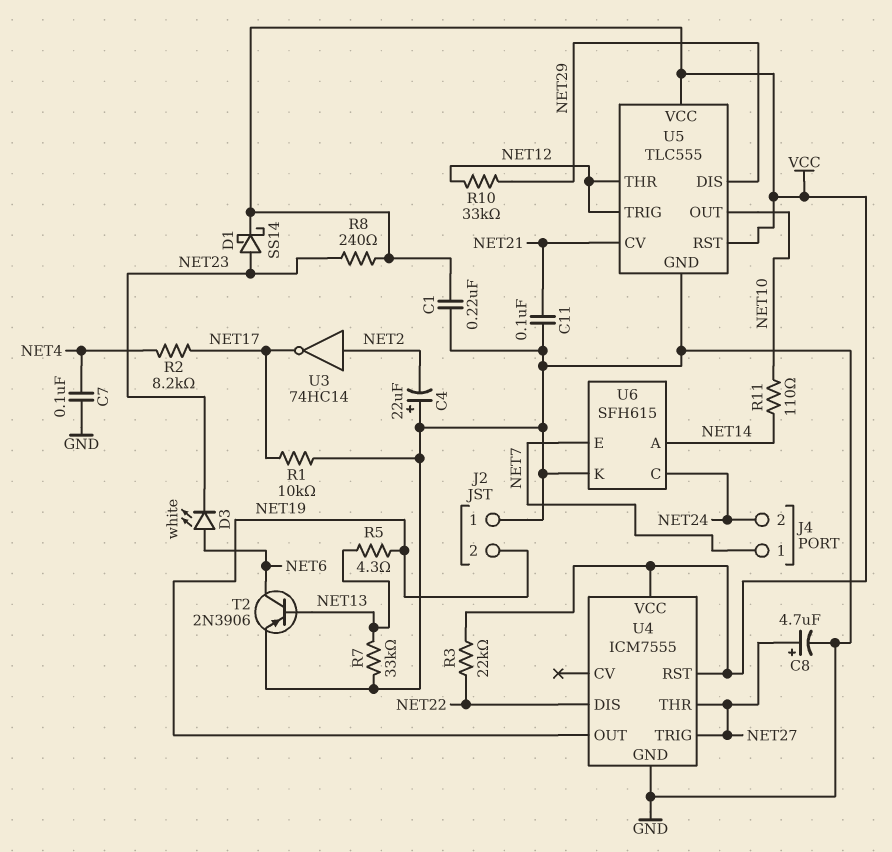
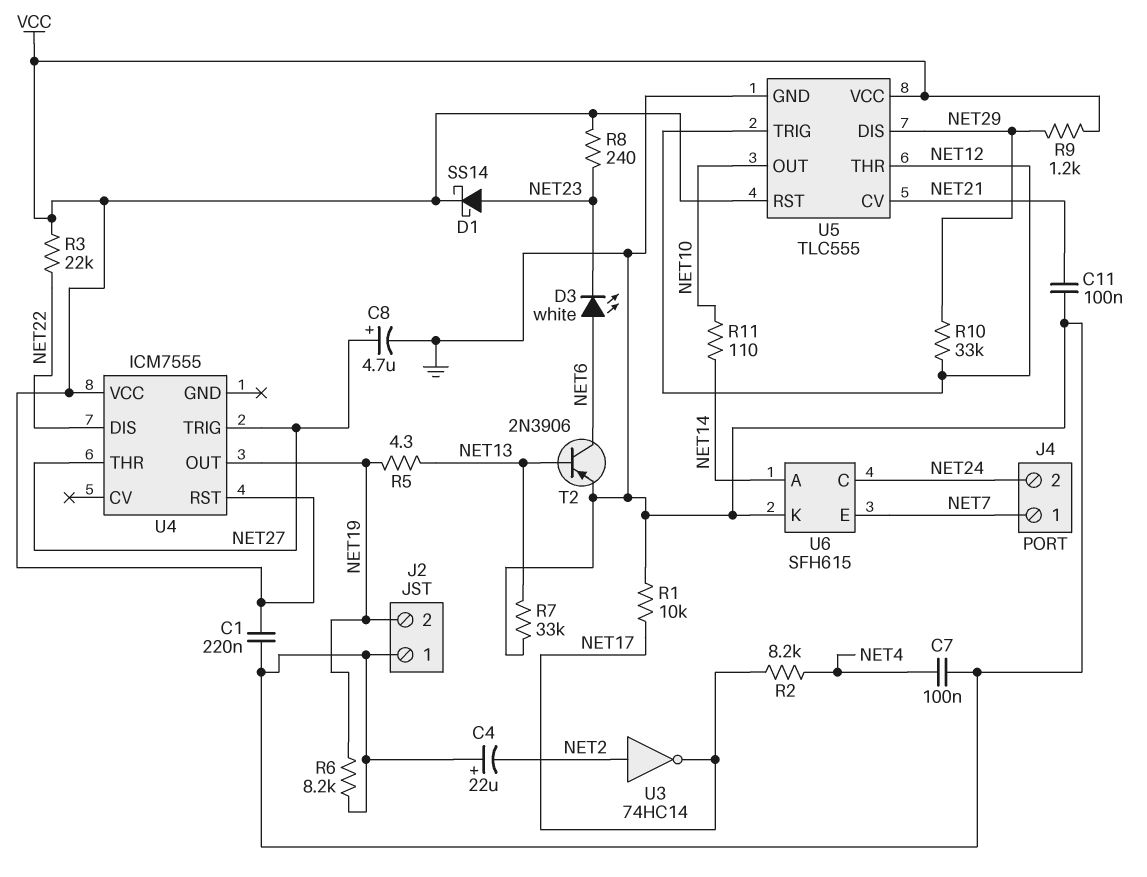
R6: none -> 8.2k (GND, NET19)
R9: none -> 1.2k (NET29, VCC)
U4 pin GND: GND -> none

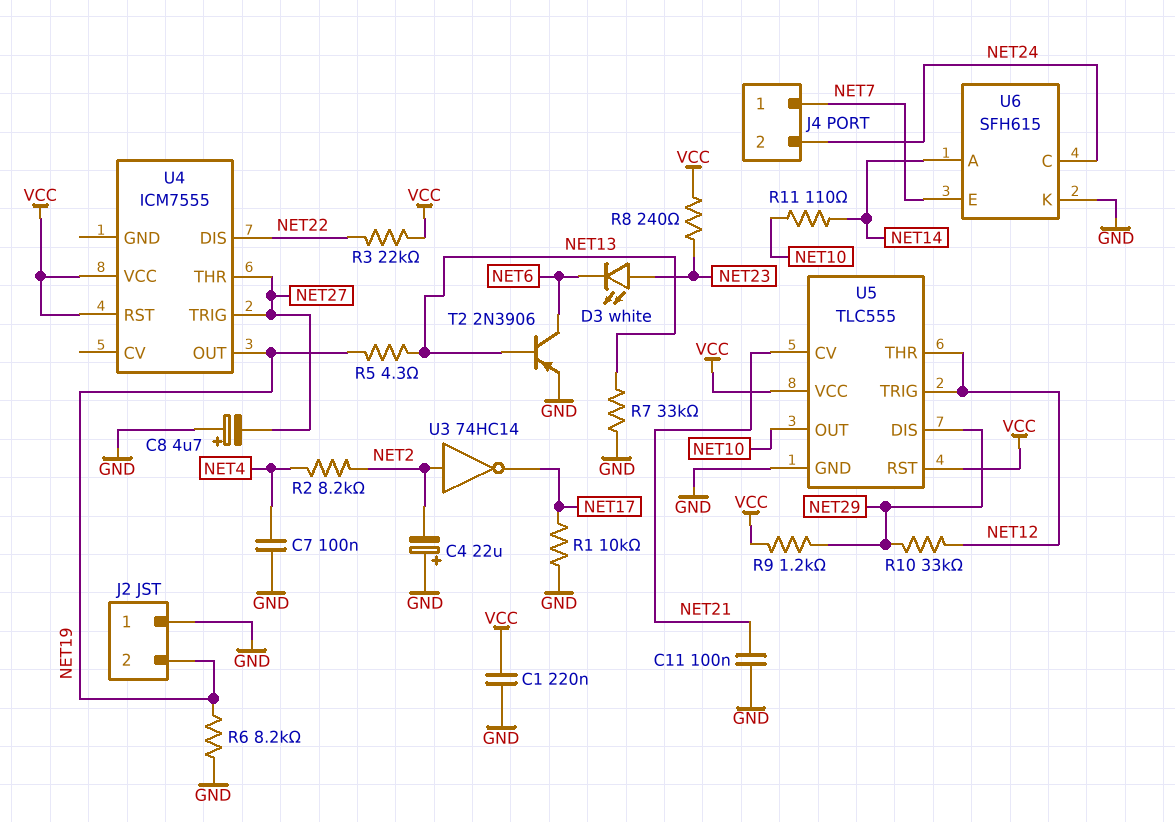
C8: 4.7uF (plus NET27, minus GND) -> 4.7uF (plus GND, minus NET27)
D1: schottky SS14 (A NET23, K VCC) -> none
D3: LED white (A NET6, K NET23) -> LED white (A NET23, K NET6)
R2: 8.2k (NET4, NET17) -> 8.2k (NET2, NET4)

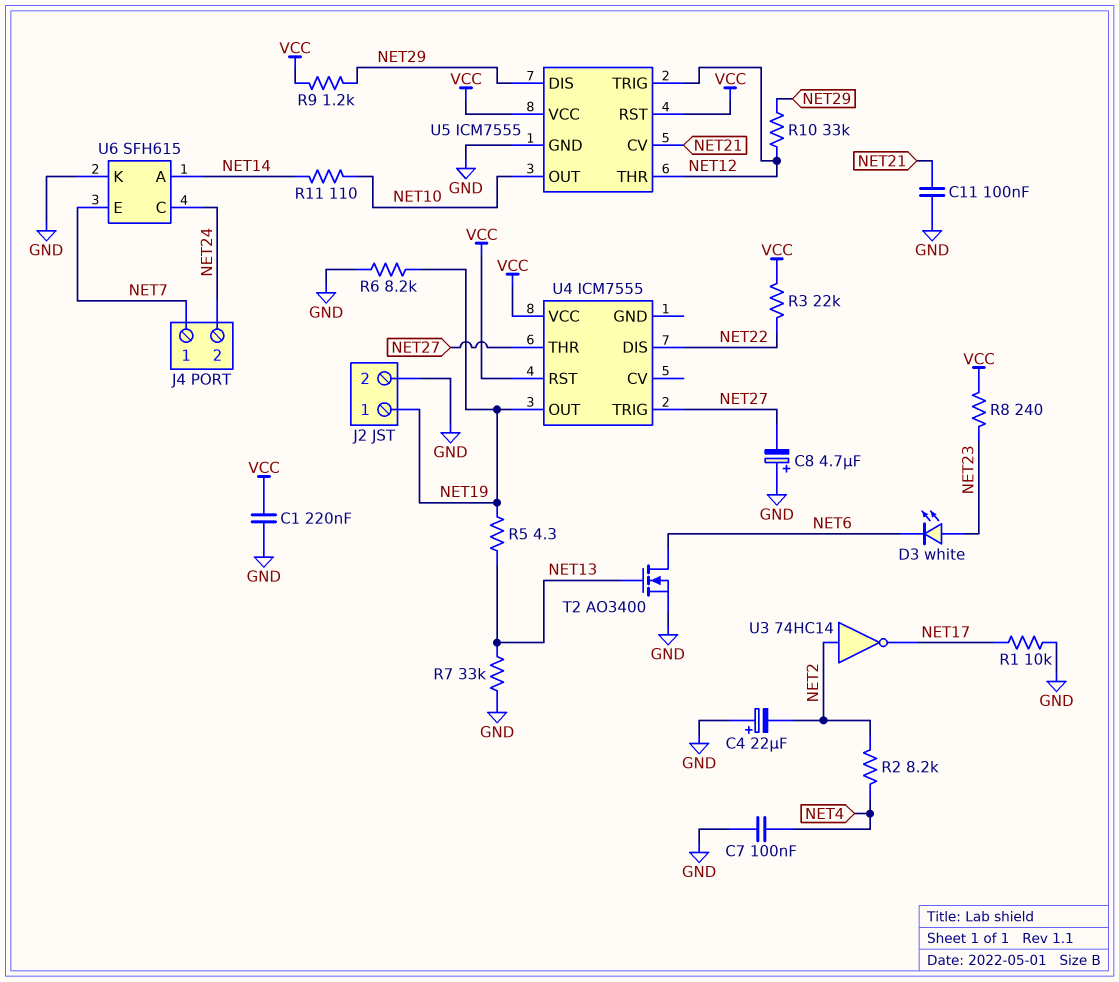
J2 pin 1: GND -> NET19
J2 pin 2: NET19 -> GND
T2: PNP 2N3906 (B NET13, C NET6, E GND) -> NMOS AO3400 (G NET13, D NET6, S GND)
U5: TLC555 -> ICM7555

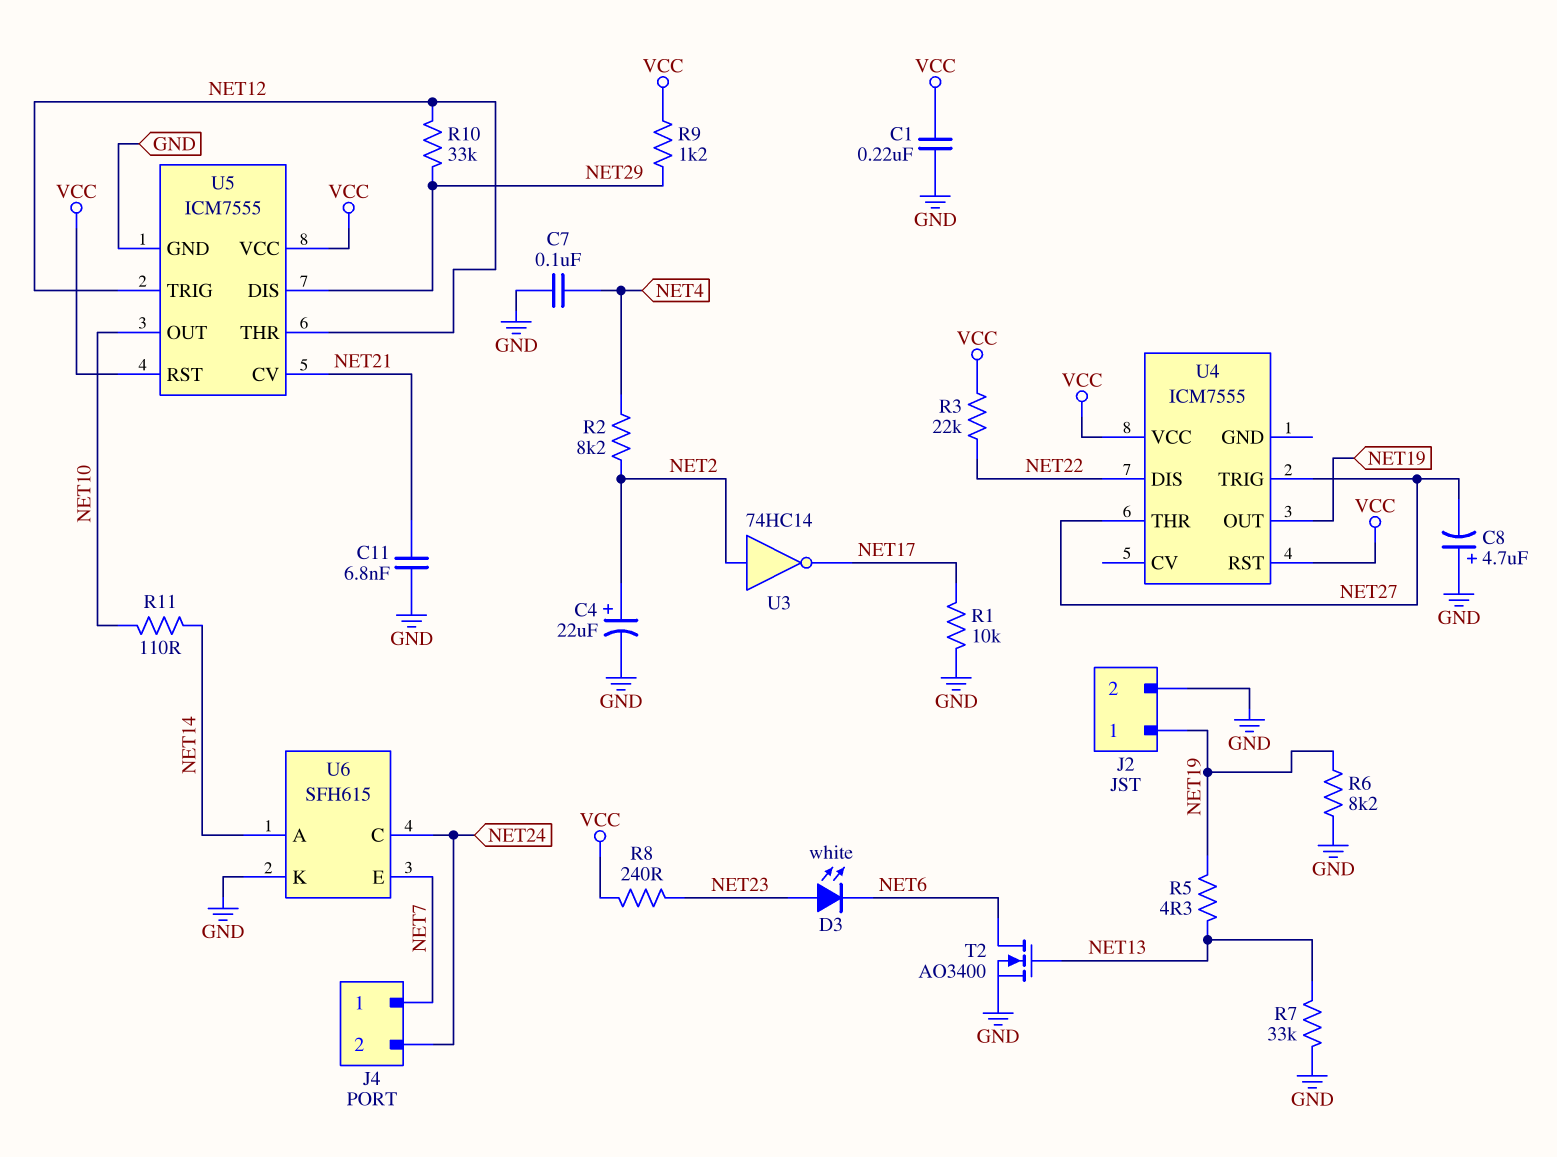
C4: 22uF (plus GND, minus NET2) -> 22uF (plus NET2, minus GND)
C11: 100nF (GND, NET21) -> 6.8nF (GND, NET21)

